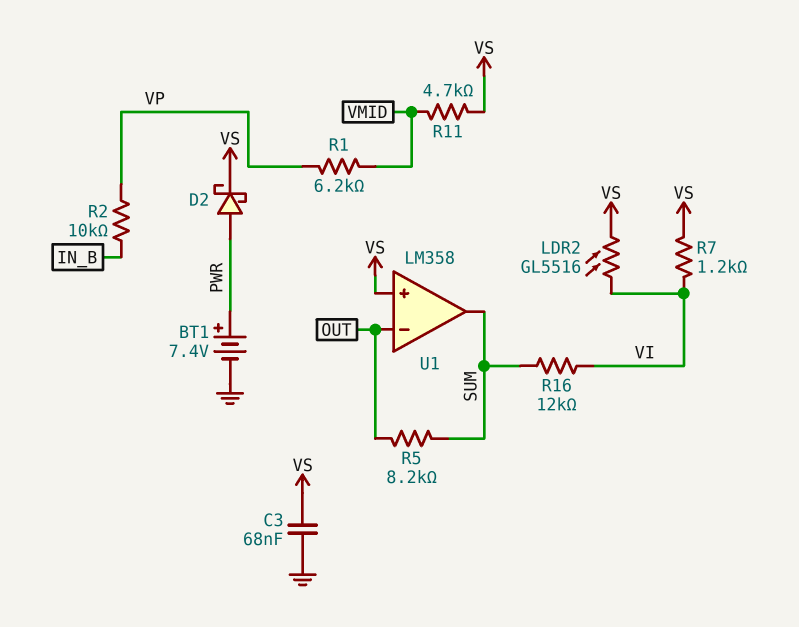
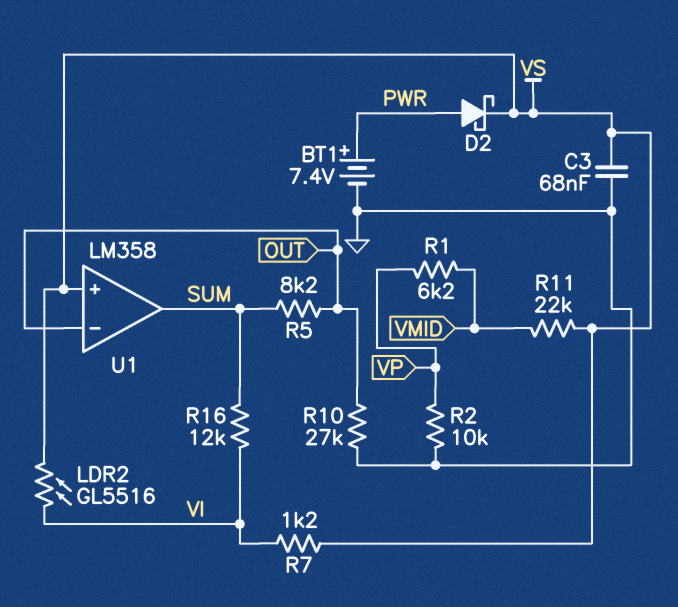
R2: 10k (IN_B, VP) -> 10k (GND, VP)
R10: none -> 27k (GND, OUT)
R11: 4.7k (VMID, VS) -> 22k (VMID, VS)

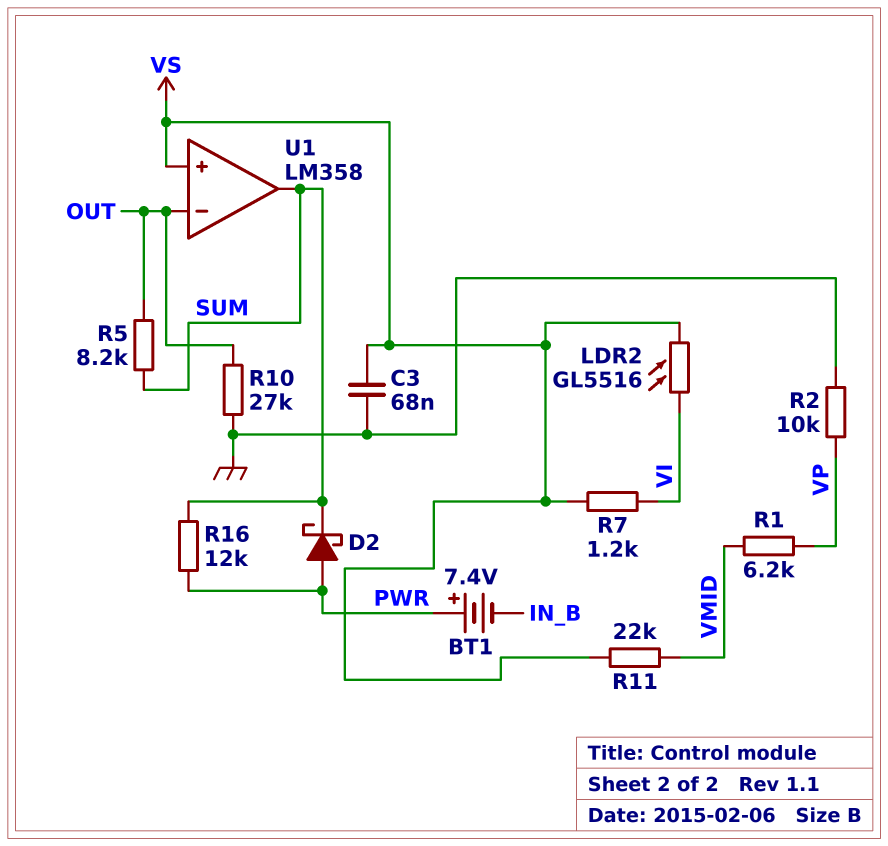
BT1: 7.4V (plus PWR, minus GND) -> 7.4V (plus PWR, minus IN_B)
D2: schottky (A PWR, K VS) -> schottky (A PWR, K SUM)
R16: 12k (SUM, VI) -> 12k (PWR, SUM)

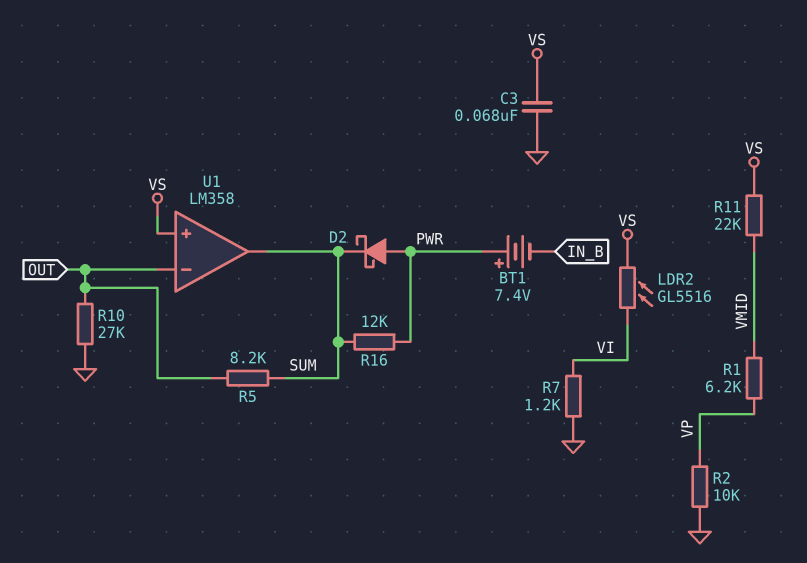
R7: 1.2k (VI, VS) -> 1.2k (GND, VI)

